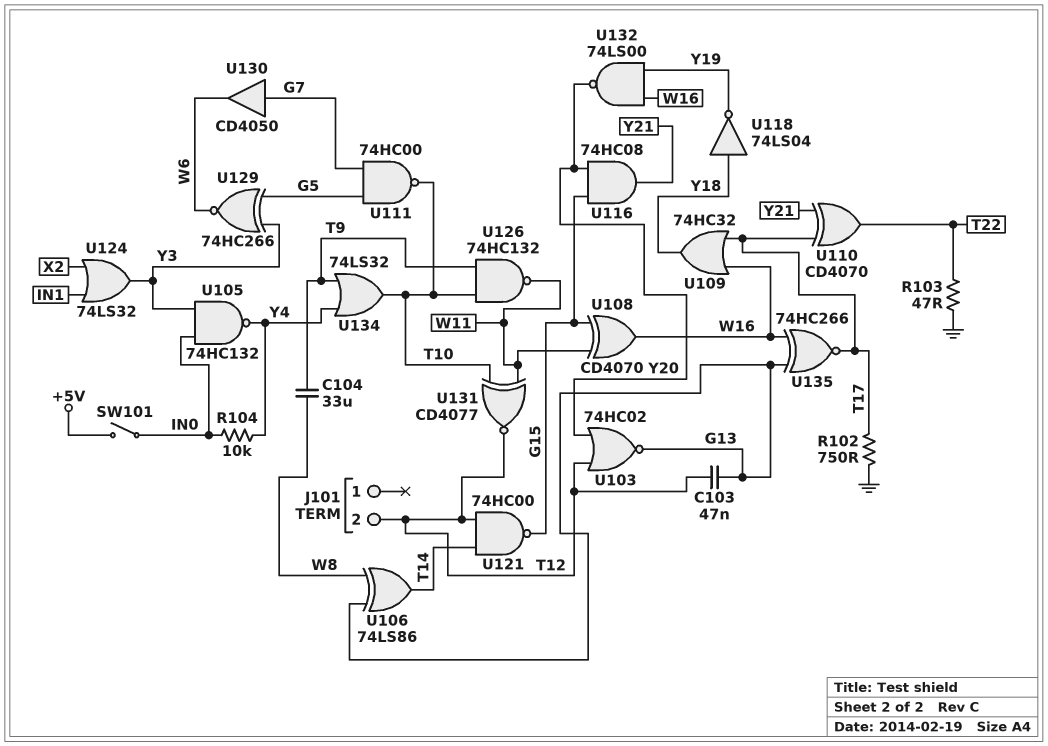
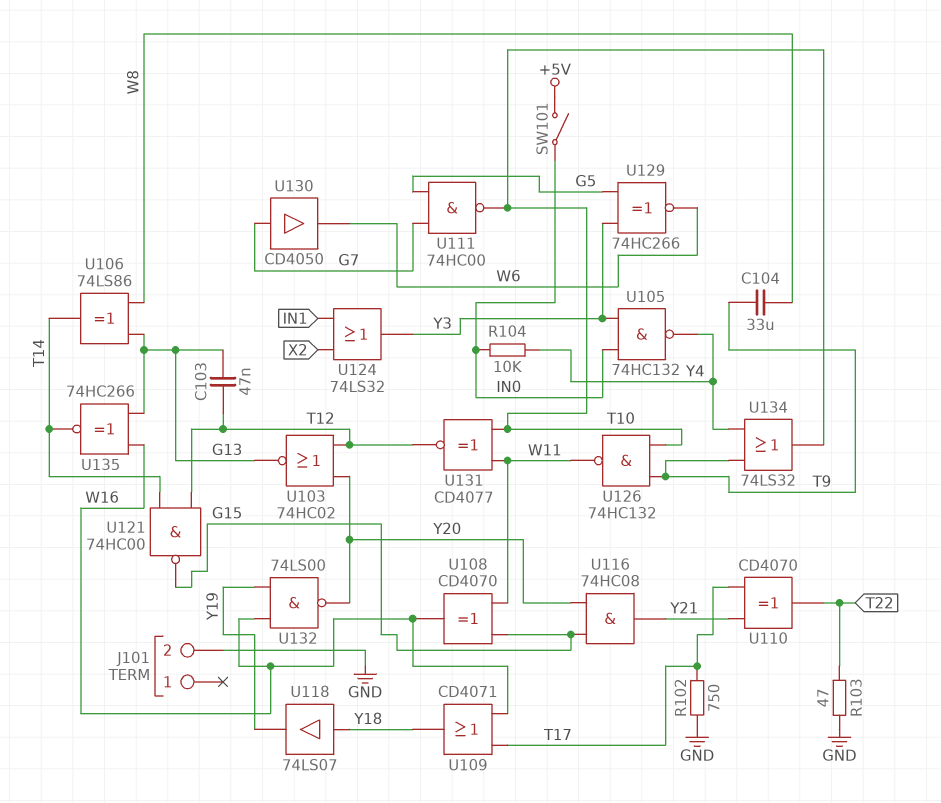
J101 pin 2: T12 -> GND
U109: OR 74HC32 (in T17, in W16, out Y18) -> OR CD4071 (in T17, in W16, out Y18)
U118: NOT 74LS04 (in Y18, out Y19) -> buffer 74LS07 (in Y18, out Y19)
U135: XNOR 74HC266 (in G13, in W16, out T17) -> XNOR 74HC266 (in G13, in W16, out T14)

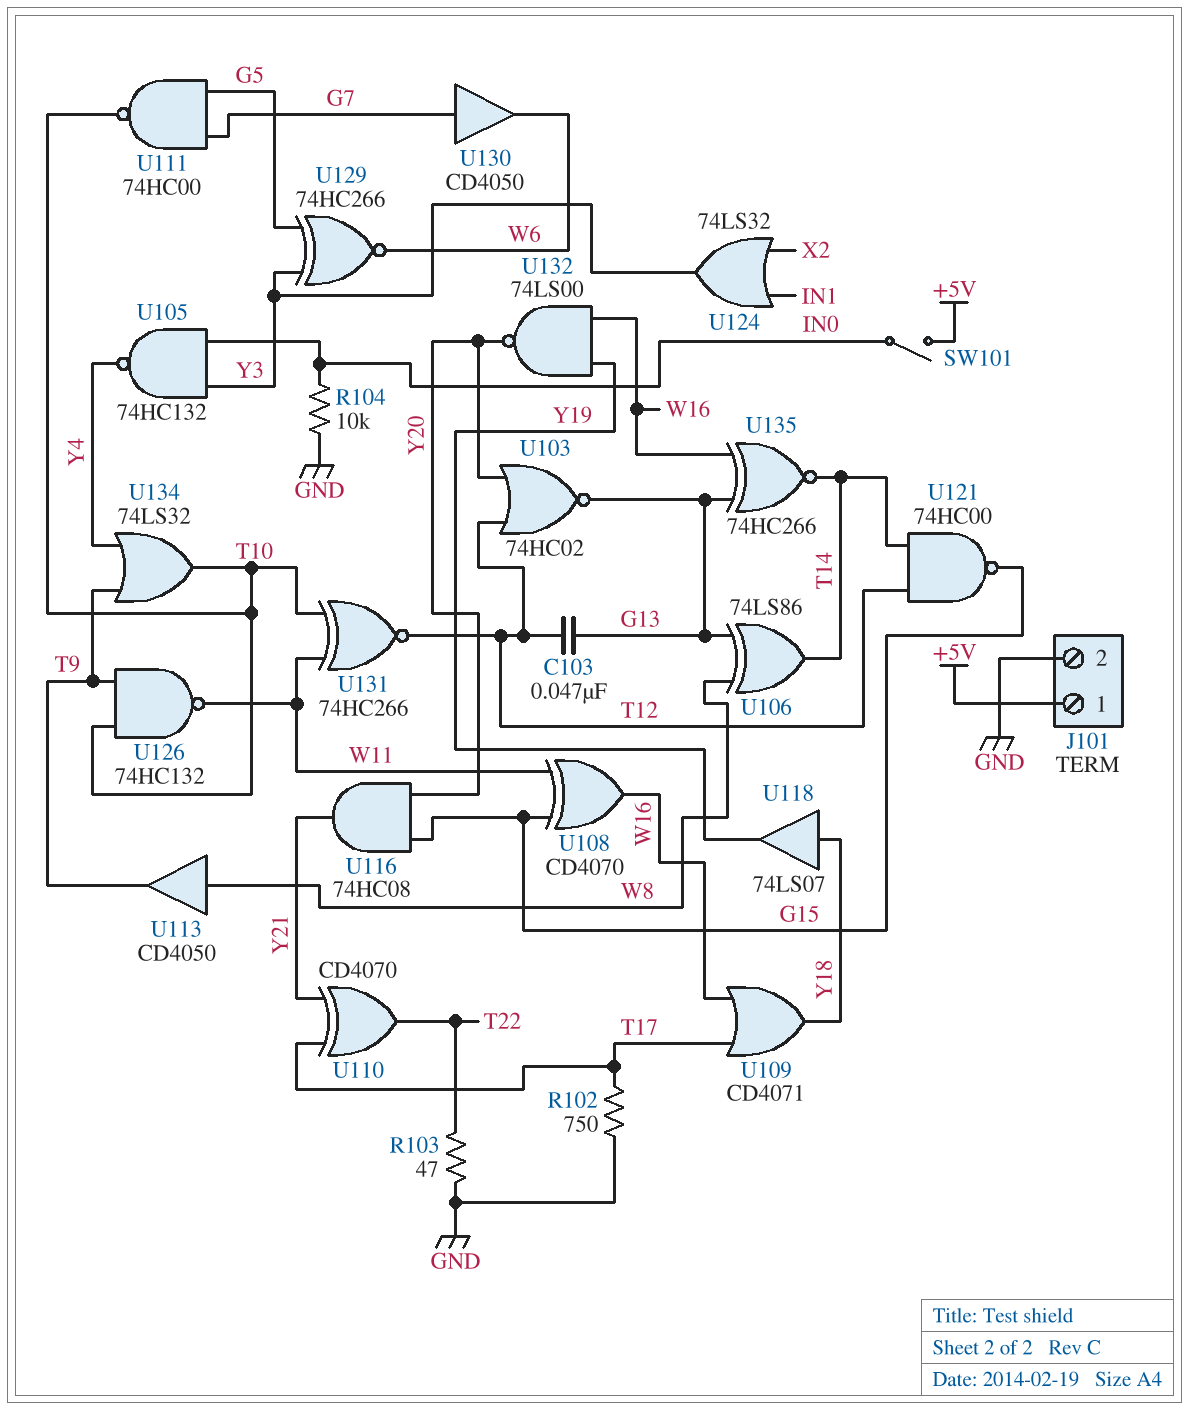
C104: 33uF (T9, W8) -> none
J101 pin 1: none -> +5V
R104: 10k (IN0, Y4) -> 10k (GND, IN0)
U113: none -> buffer CD4050 (in W8, out T9)
U131: XNOR CD4077 (in T10, in W11, out T12) -> XNOR 74HC266 (in T10, in W11, out T12)

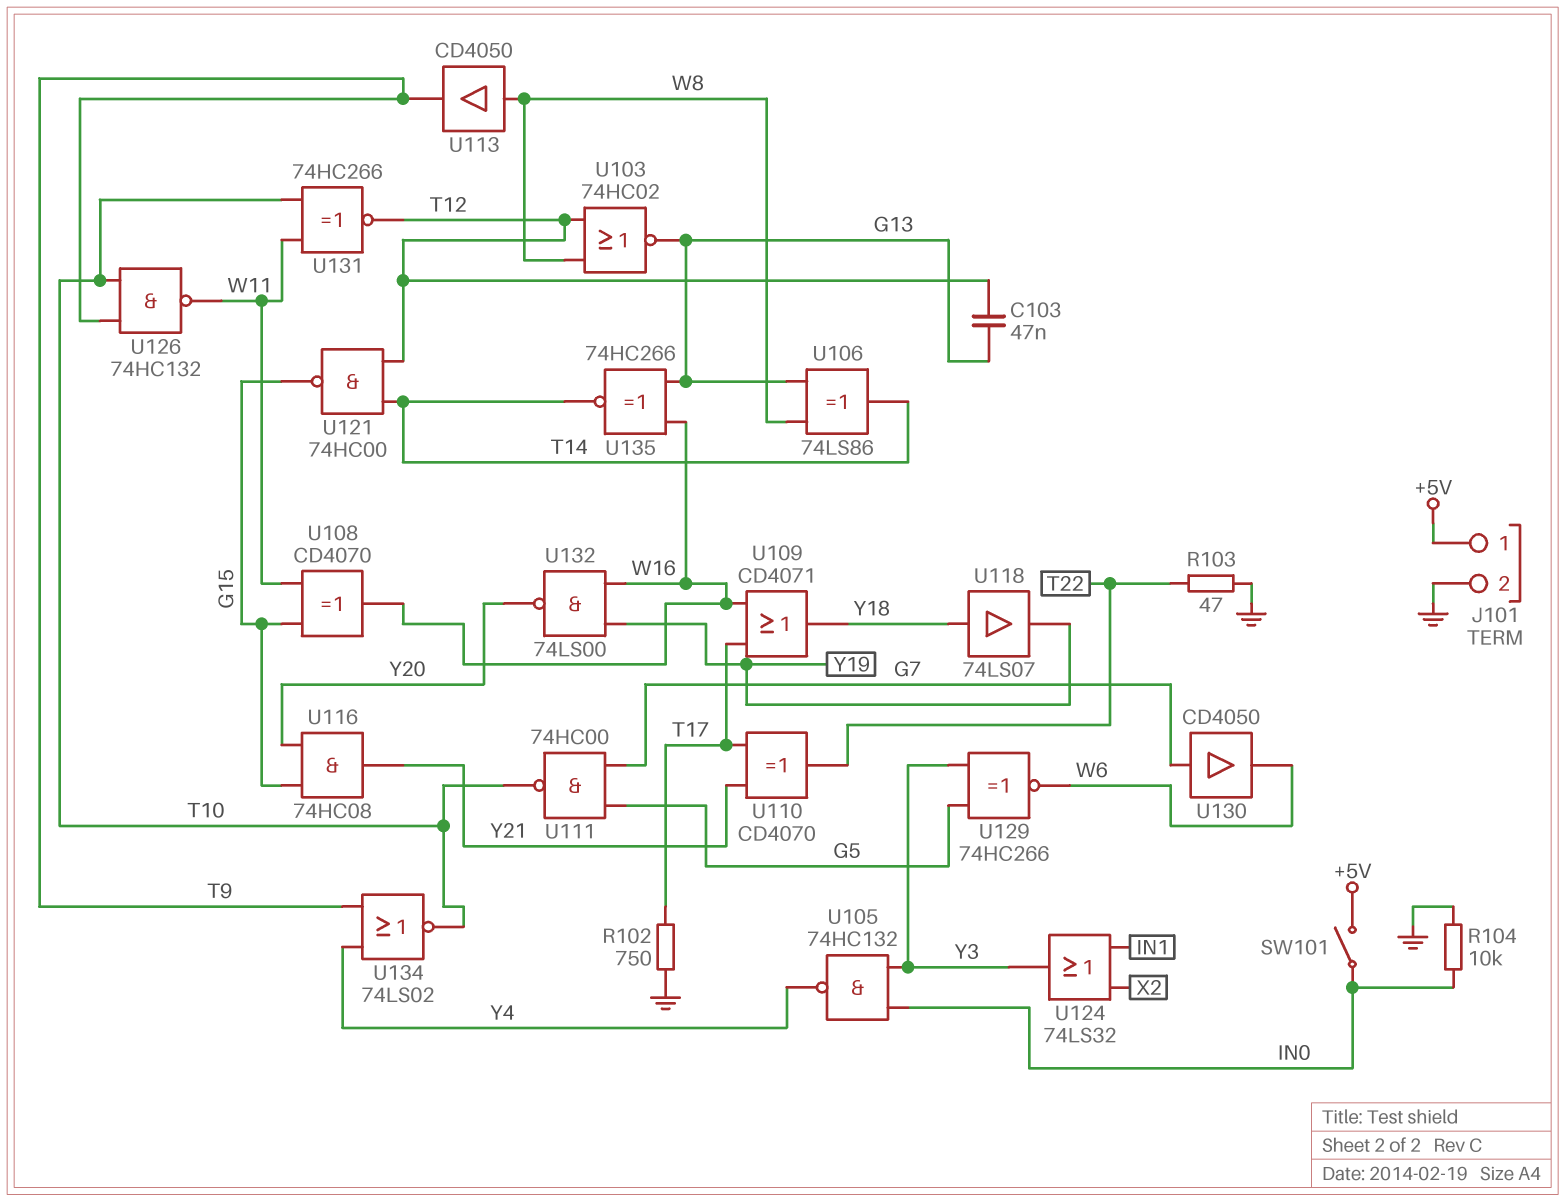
U103: NOR 74HC02 (in T12, in Y20, out G13) -> NOR 74HC02 (in T12, in W8, out G13)
U134: OR 74LS32 (in T9, in Y4, out T10) -> NOR 74LS02 (in T9, in Y4, out T10)

